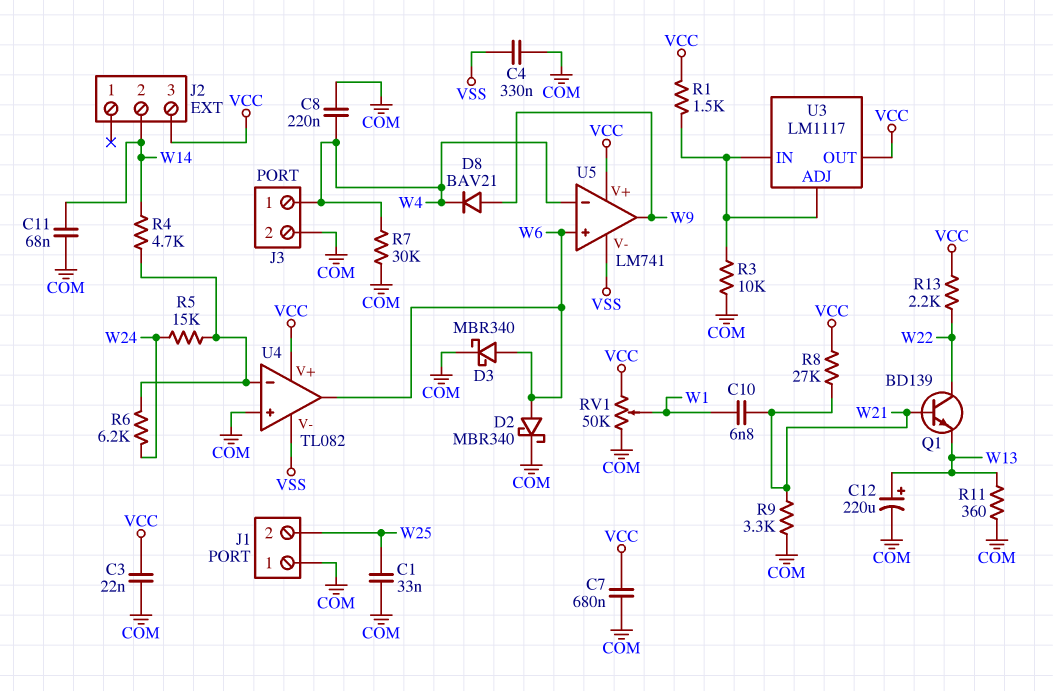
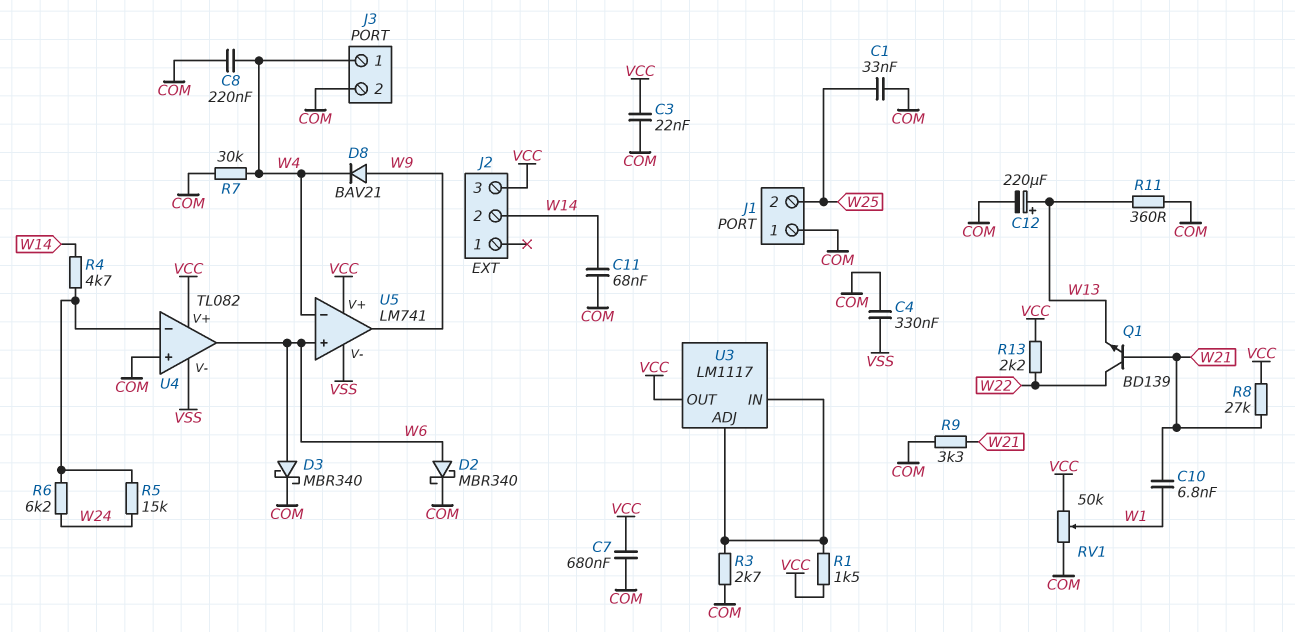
R3: 10k (COM, U3/ADJ) -> 2.7k (COM, U3/ADJ)

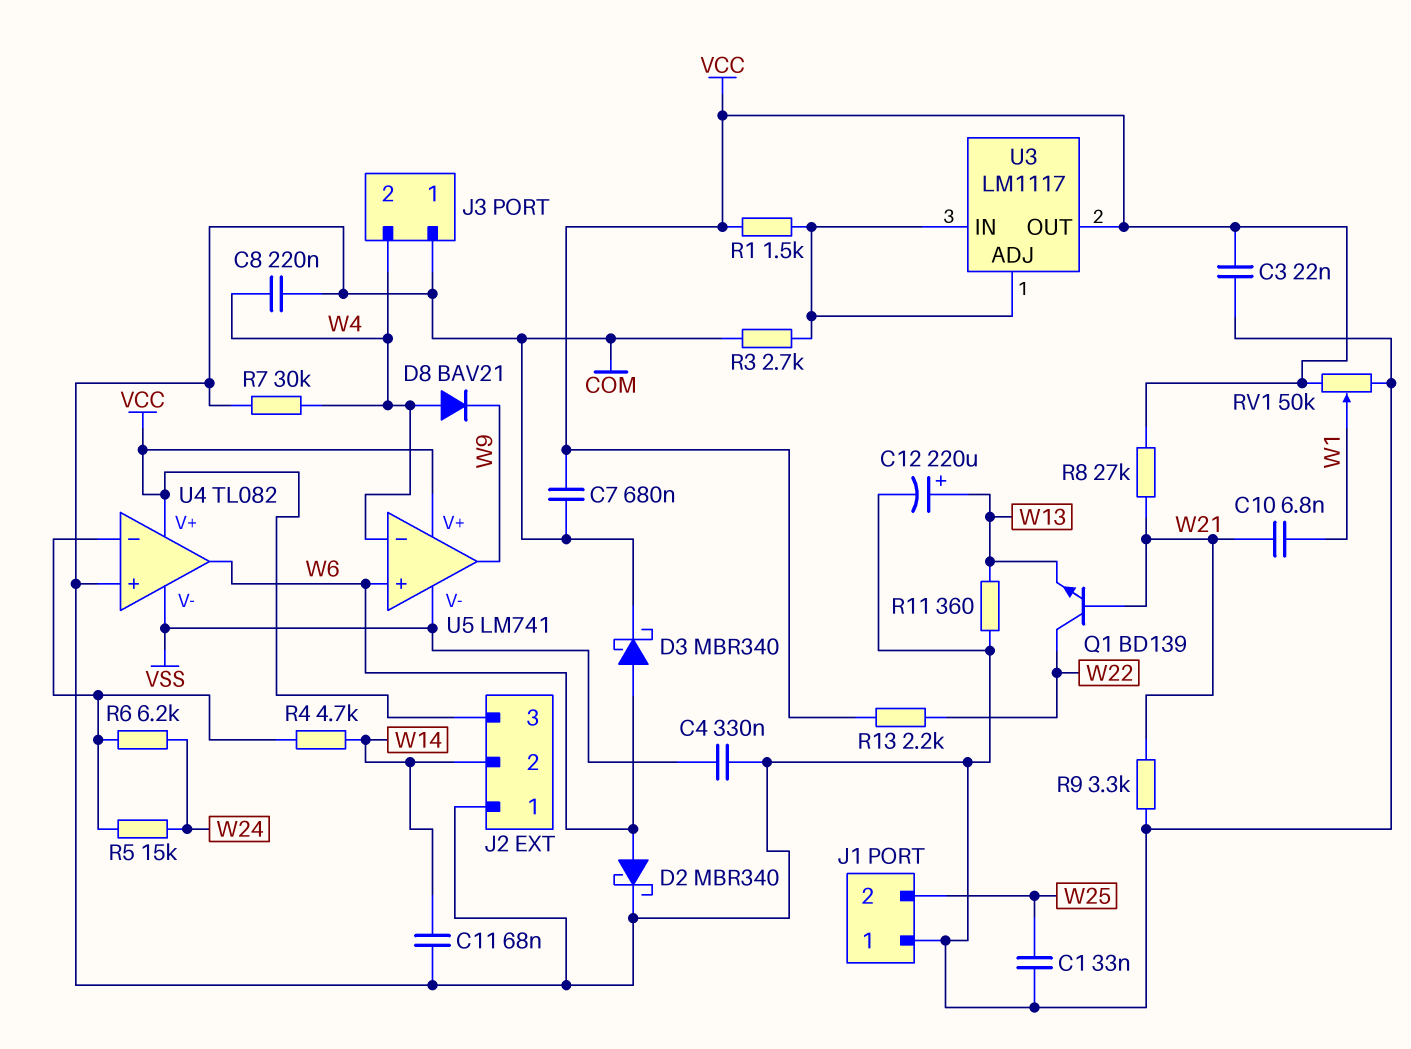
D8: diode BAV21 (A W9, K W4) -> diode BAV21 (A W4, K W9)
J2 pin 1: none -> COM
J3 pin 1: W4 -> COM
J3 pin 2: COM -> W4

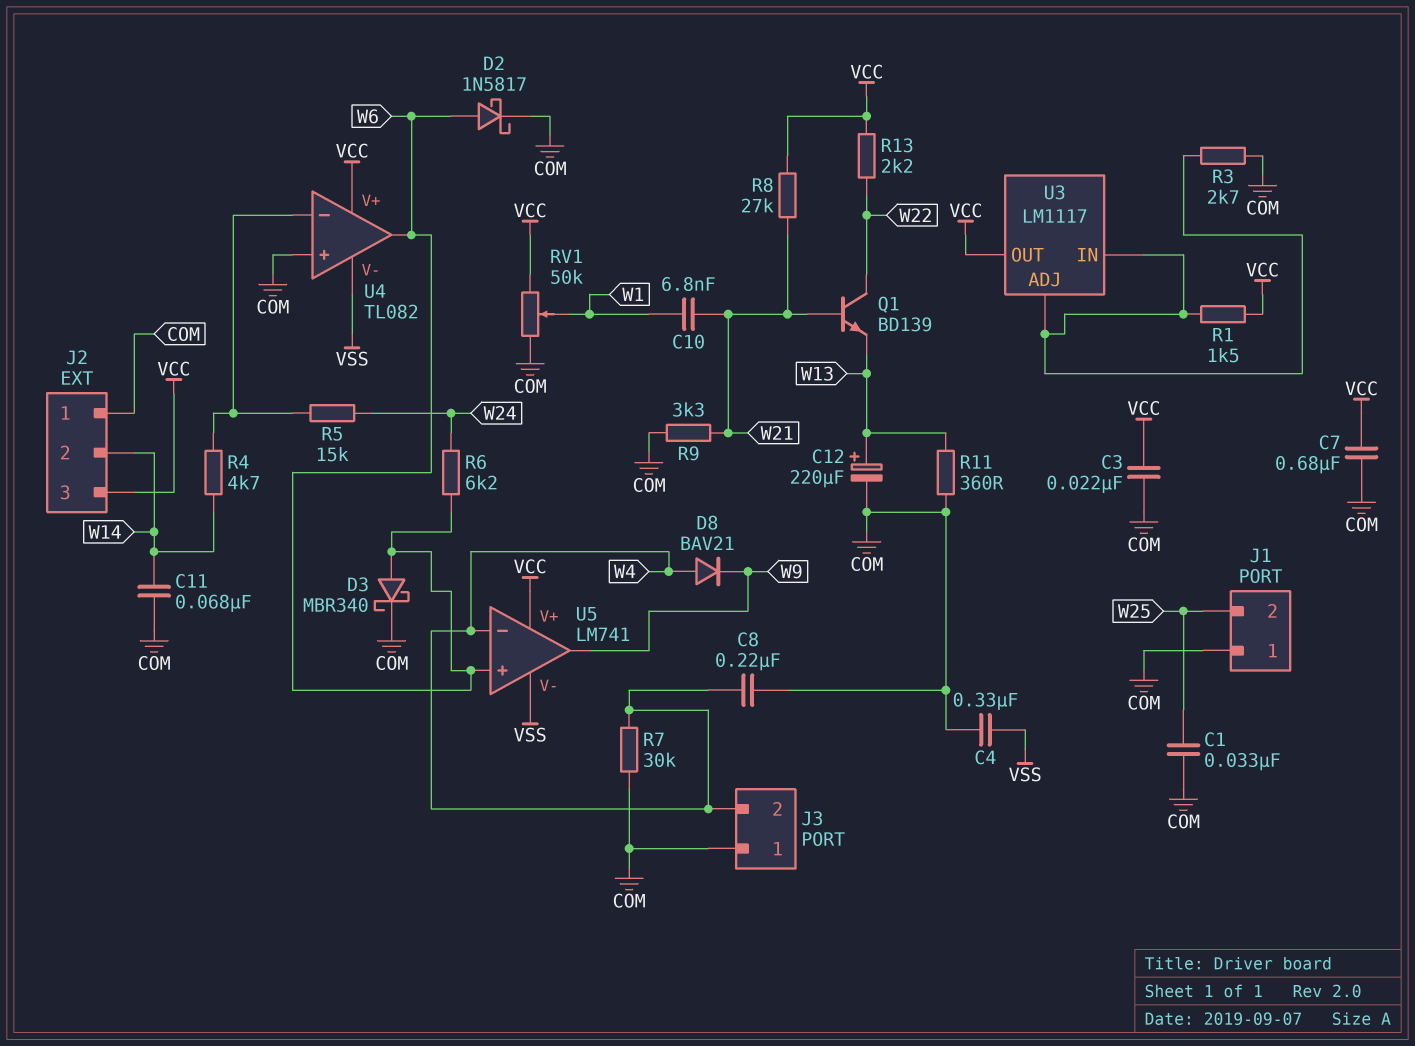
D2: schottky MBR340 (A W6, K COM) -> schottky 1N5817 (A W6, K COM)
R6: 6.2k (U4/in-, W24) -> 6.2k (W6, W24)

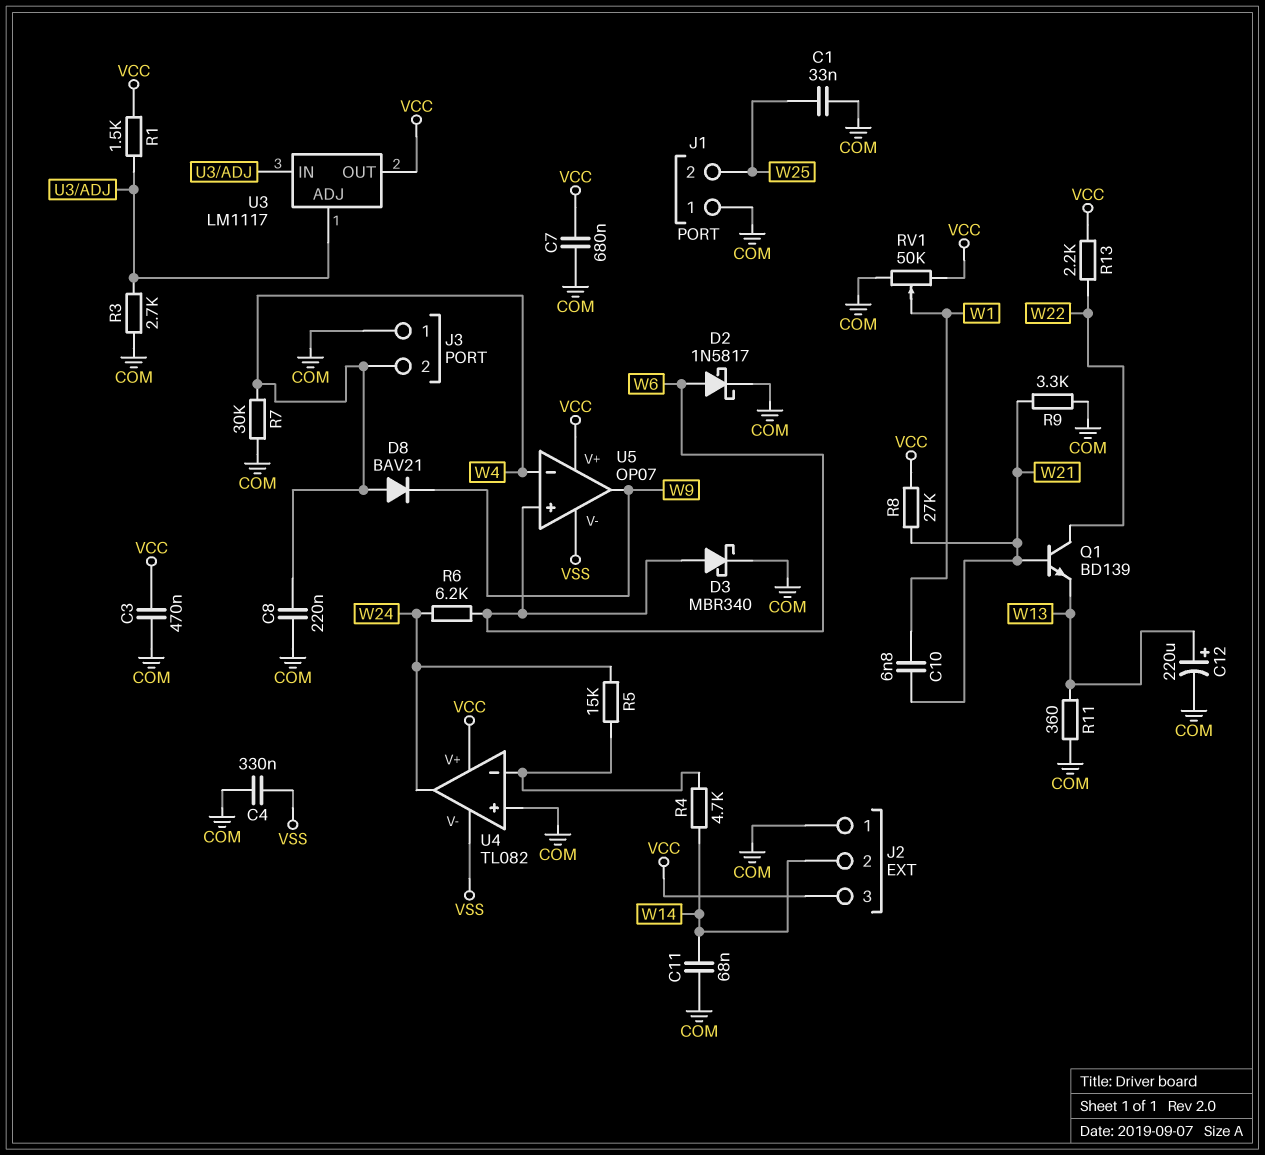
C3: 22nF (COM, VCC) -> 470nF (COM, VCC)
U4 pin out: W6 -> W24
U5: LM741 -> OP07

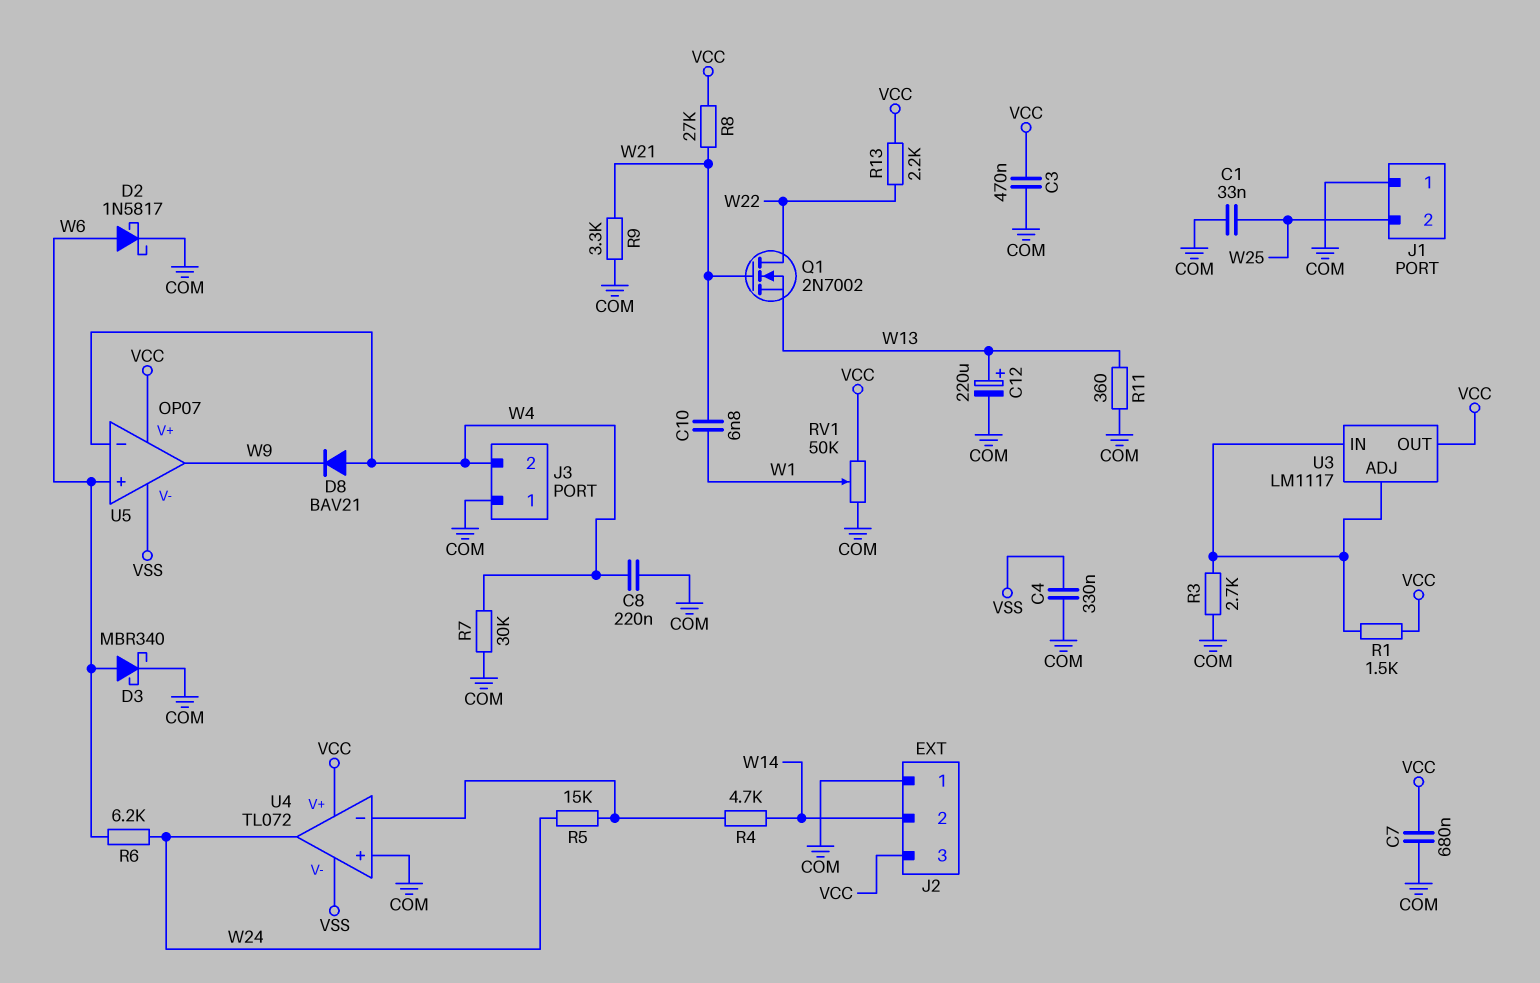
C11: 68nF (COM, W14) -> none
Q1: NPN BD139 (B W21, C W22, E W13) -> NMOS 2N7002 (G W21, D W22, S W13)
U4: TL082 -> TL072

